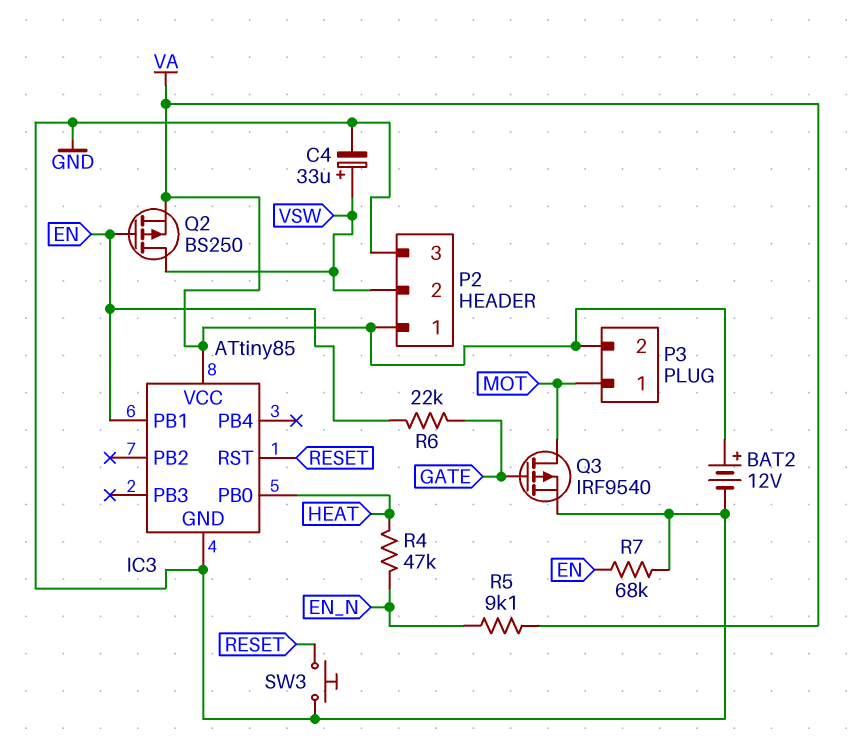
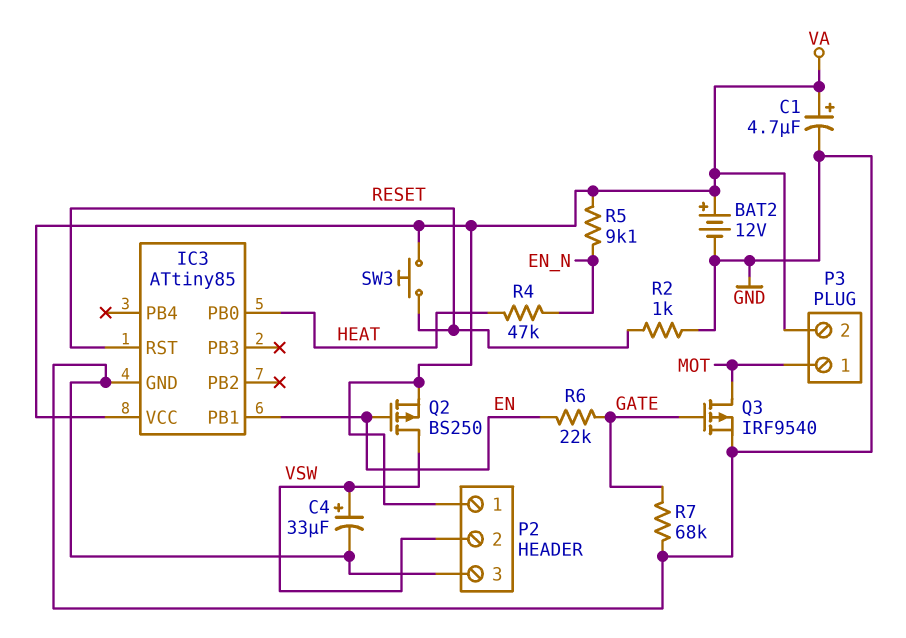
C1: none -> 4.7uF (plus VA, minus GND)
R2: none -> 1k (GND, RESET)
R7: 68k (EN, GND) -> 68k (GATE, GND)
SW3: button (GND, RESET) -> button (RESET, VA)

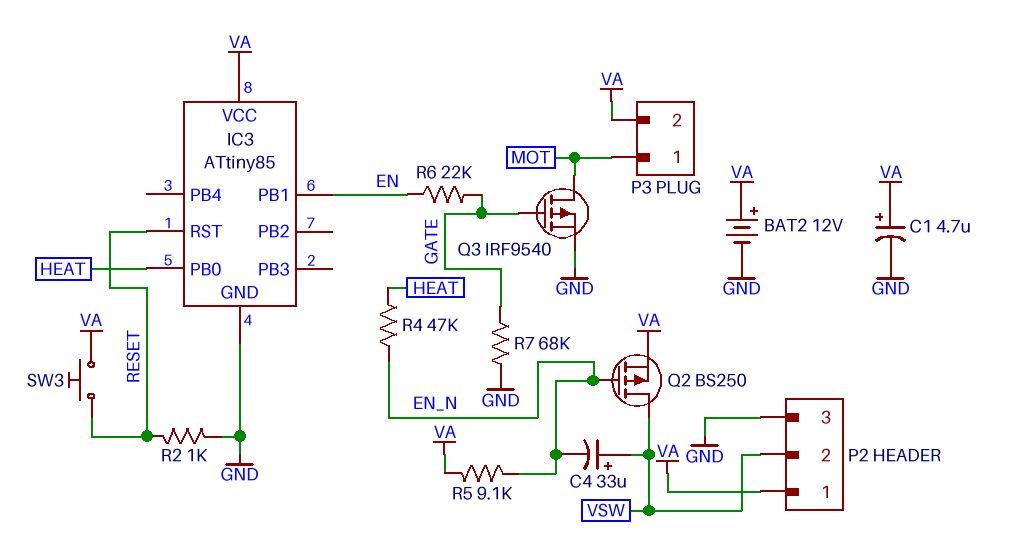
C4: 33uF (plus VSW, minus GND) -> 33uF (plus VSW, minus EN_N)
Q2: PMOS BS250 (G EN, D VSW, S VA) -> PMOS BS250 (G EN_N, D VSW, S VA)

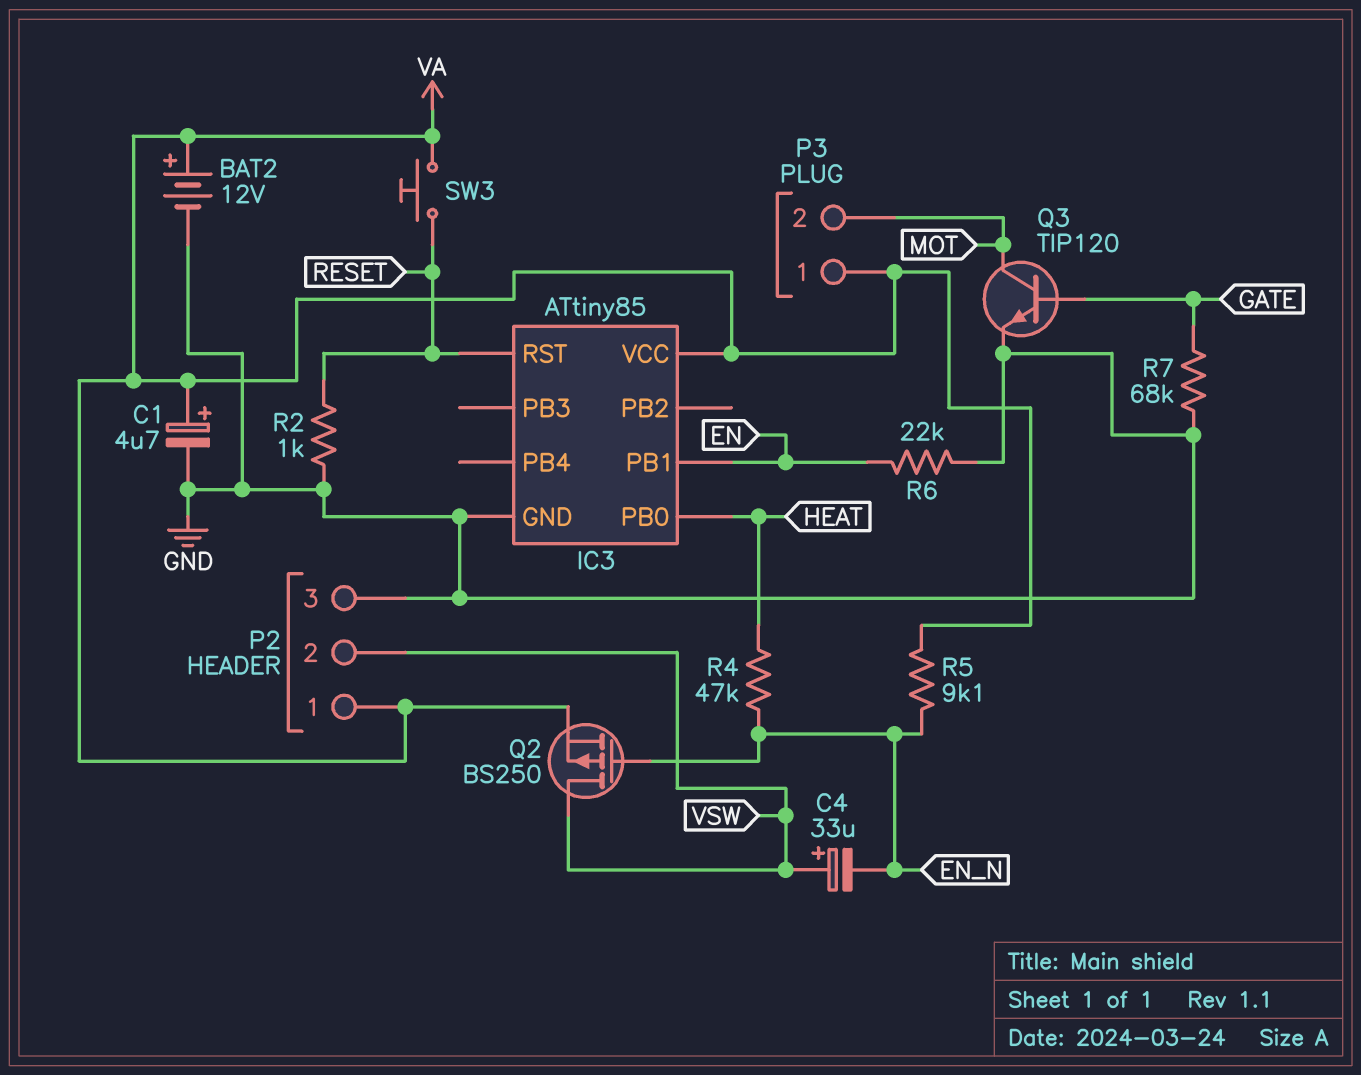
P3 pin 1: MOT -> VA
P3 pin 2: VA -> MOT
Q3: PMOS IRF9540 (G GATE, D MOT, S GND) -> NPN TIP120 (B GATE, C MOT, E GND)
R6: 22k (EN, GATE) -> 22k (EN, GND)

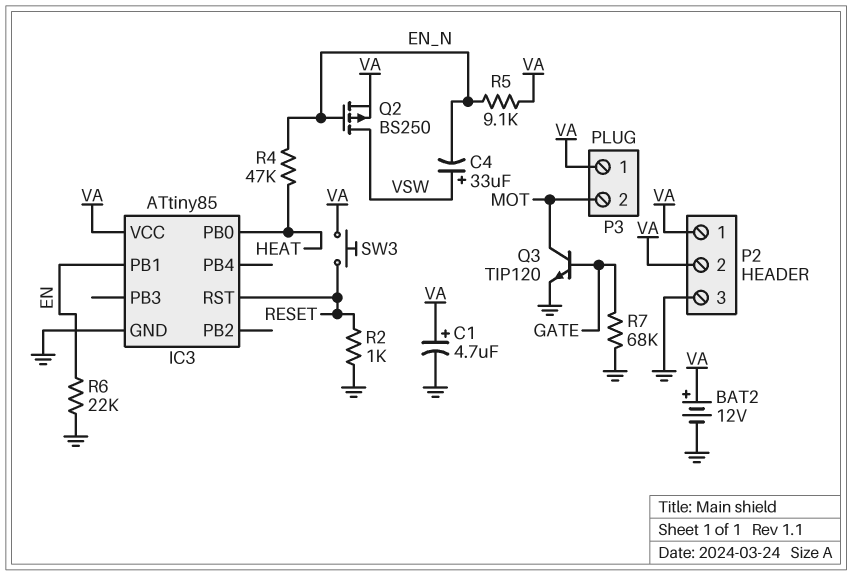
P2 pin 2: VSW -> VA

